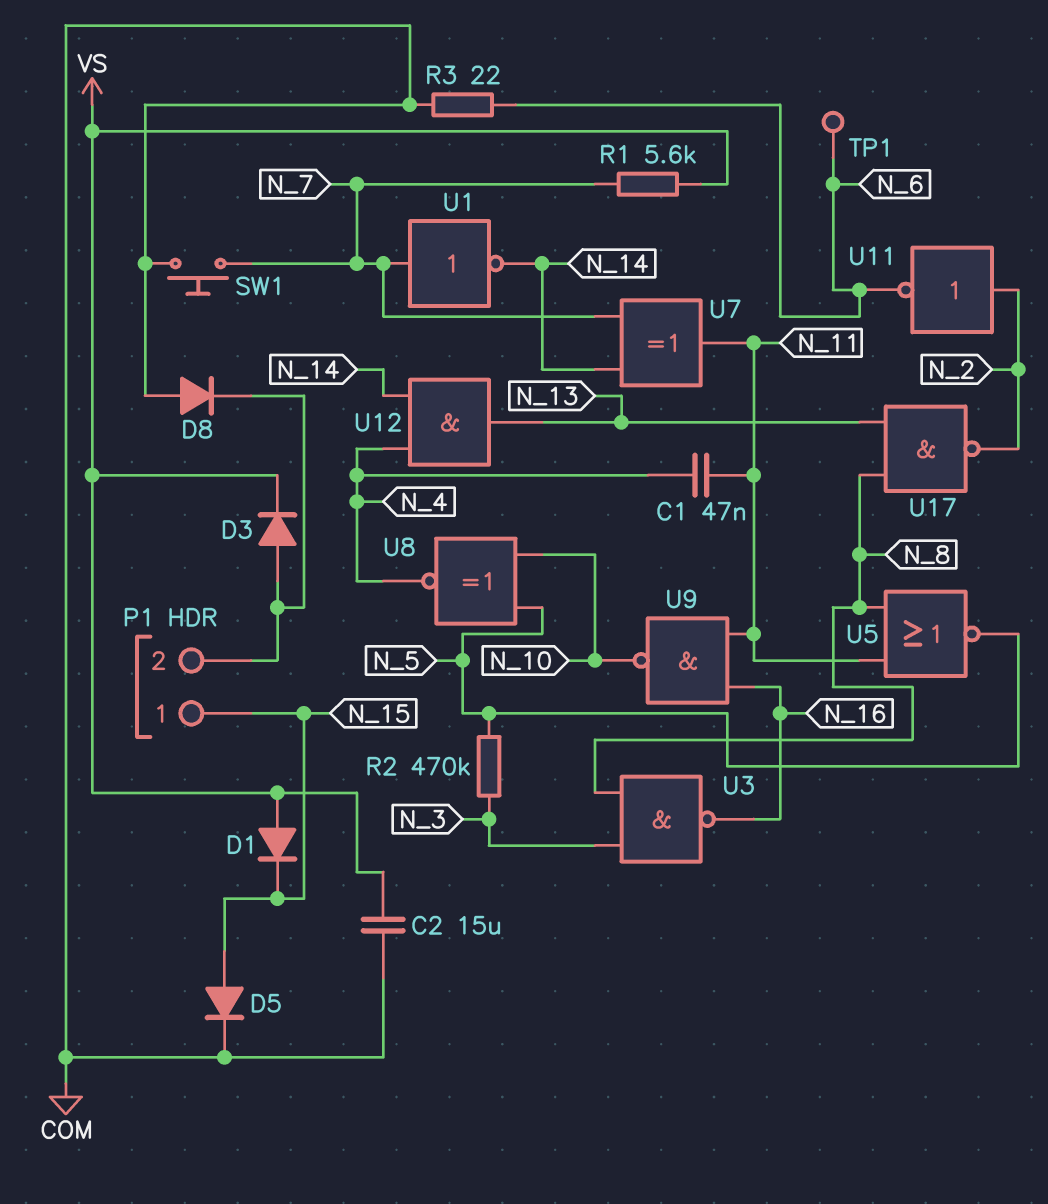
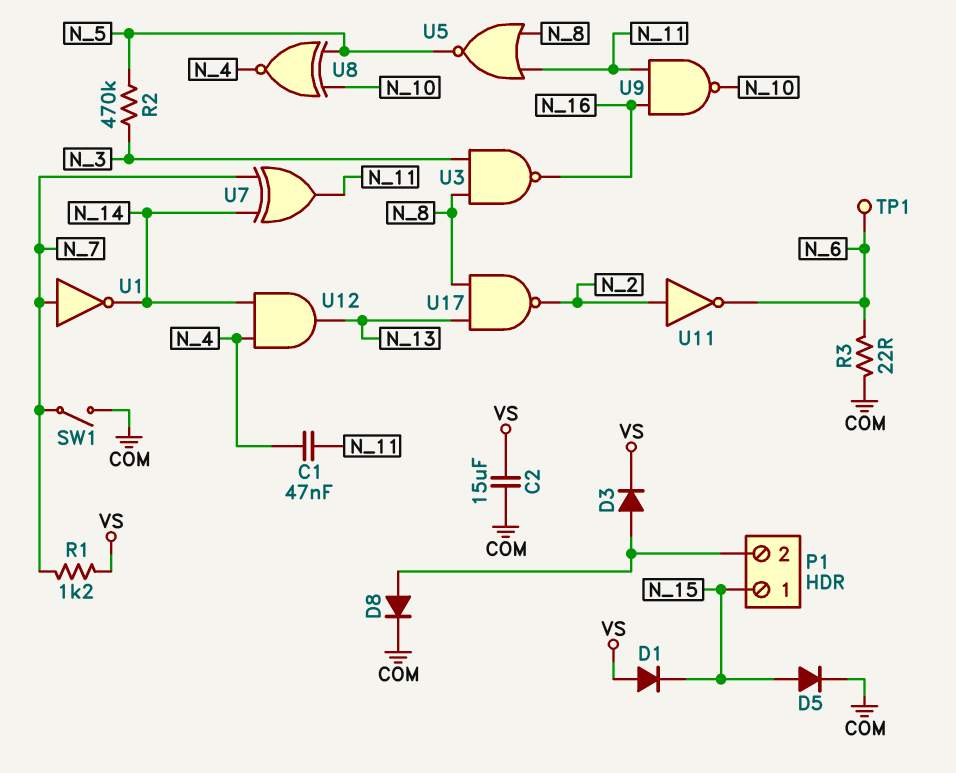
D8: diode (A COM, K P1/2) -> diode (A P1/2, K COM)
R1: 5.6k (N_7, VS) -> 1.2k (N_7, VS)
SW1: button (COM, N_7) -> switch (COM, N_7)

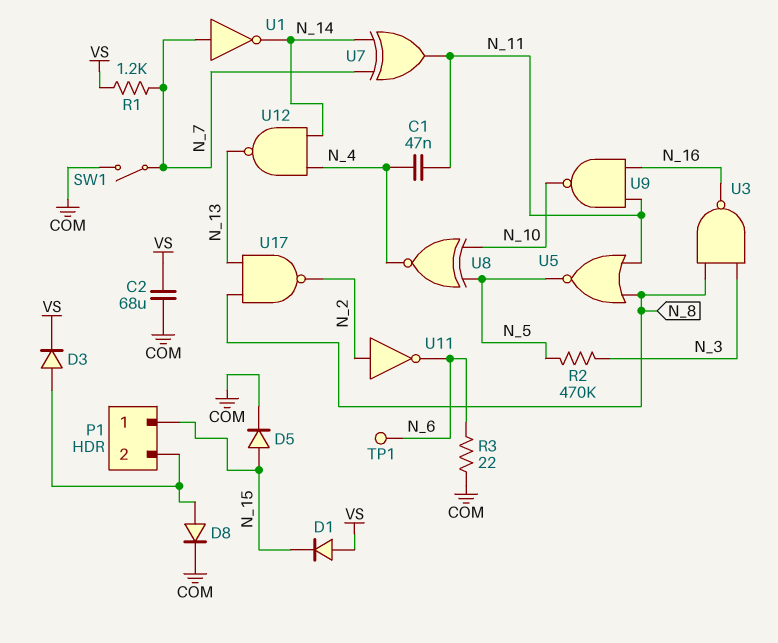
C2: 15uF (COM, VS) -> 68uF (COM, VS)
U12: AND (in N_4, in N_14, out N_13) -> NAND (in N_4, in N_14, out N_13)

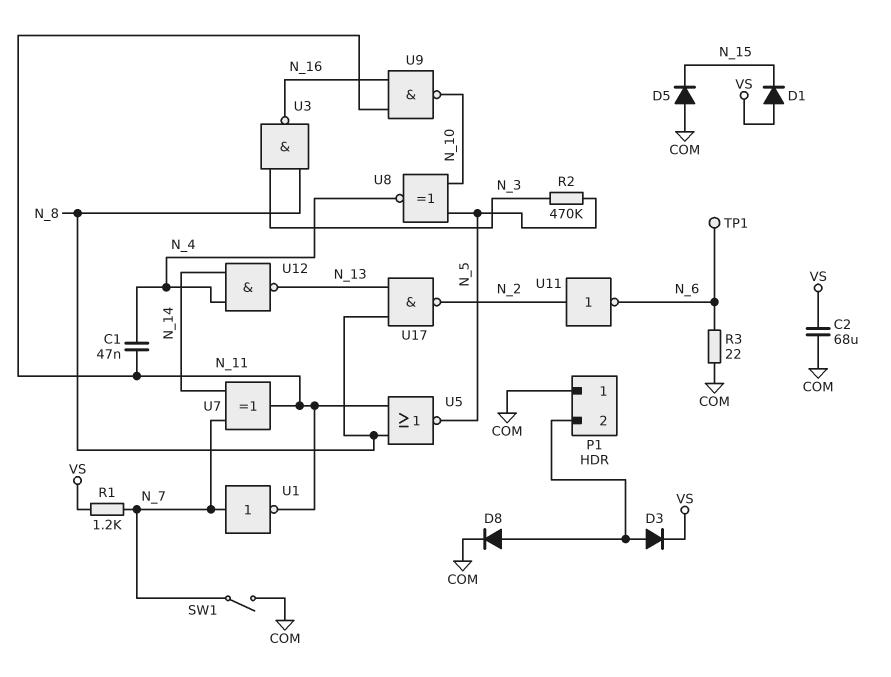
D5: diode (A N_15, K COM) -> diode (A COM, K N_15)
P1 pin 1: N_15 -> COM
U1: NOT (in N_7, out N_14) -> NOT (in N_7, out N_11)

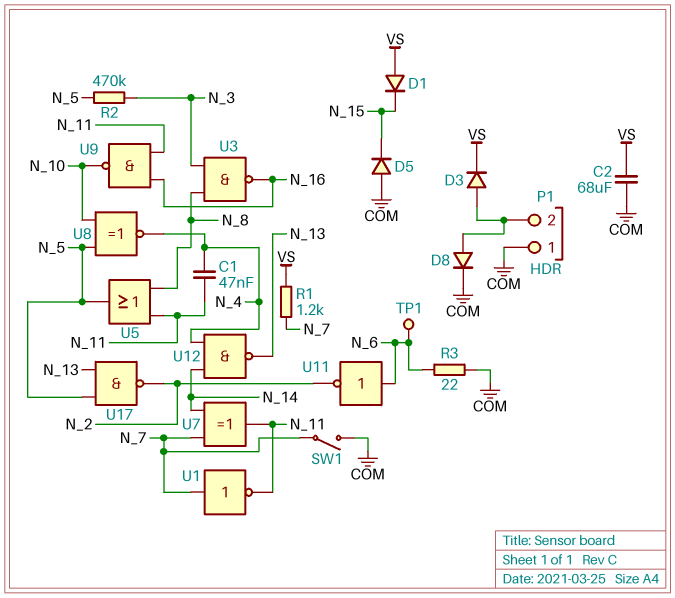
U5: NOR (in N_8, in N_11, out N_5) -> OR (in N_8, in N_11, out N_5)
U11: NOT (in N_2, out N_6) -> NOT (in N_6, out N_2)
U17: NAND (in N_8, in N_13, out N_2) -> NAND (in N_5, in N_13, out N_2)

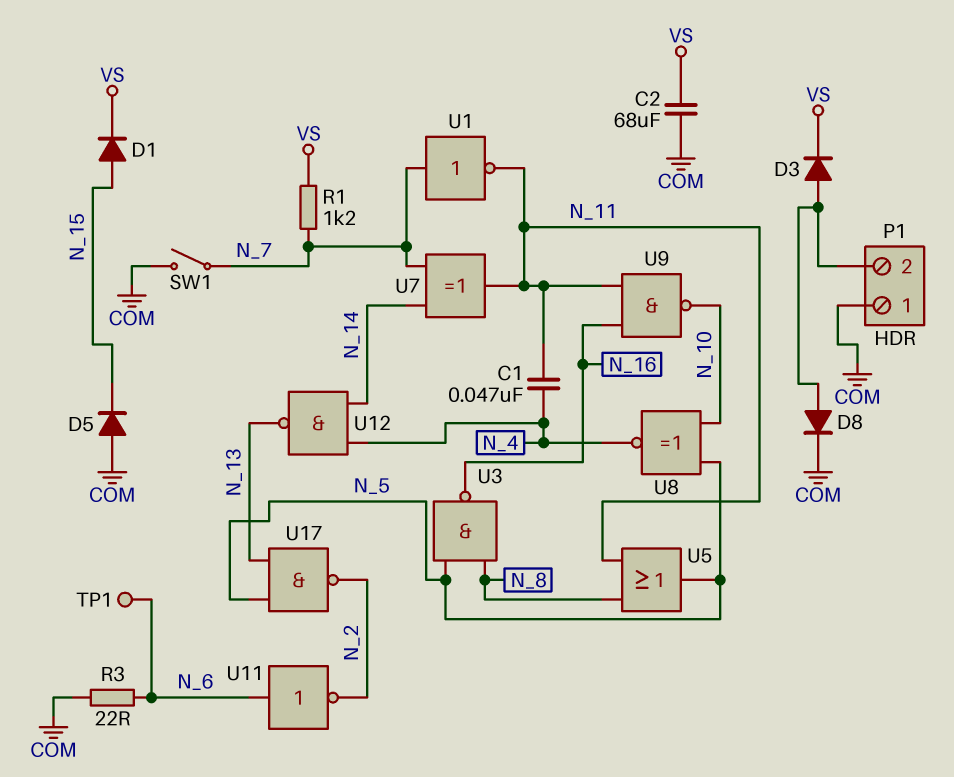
D1: diode (A VS, K N_15) -> diode (A N_15, K VS)
R2: 470k (N_3, N_5) -> none
U3: NAND (in N_3, in N_8, out N_16) -> NAND (in N_5, in N_8, out N_16)

